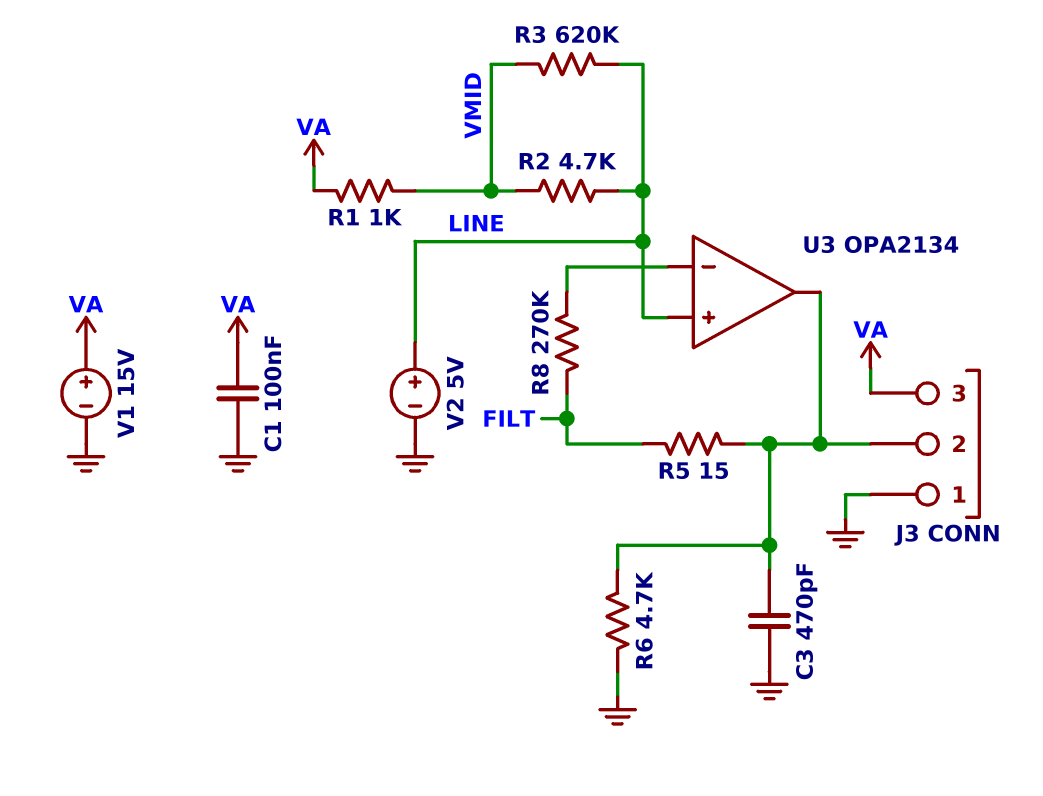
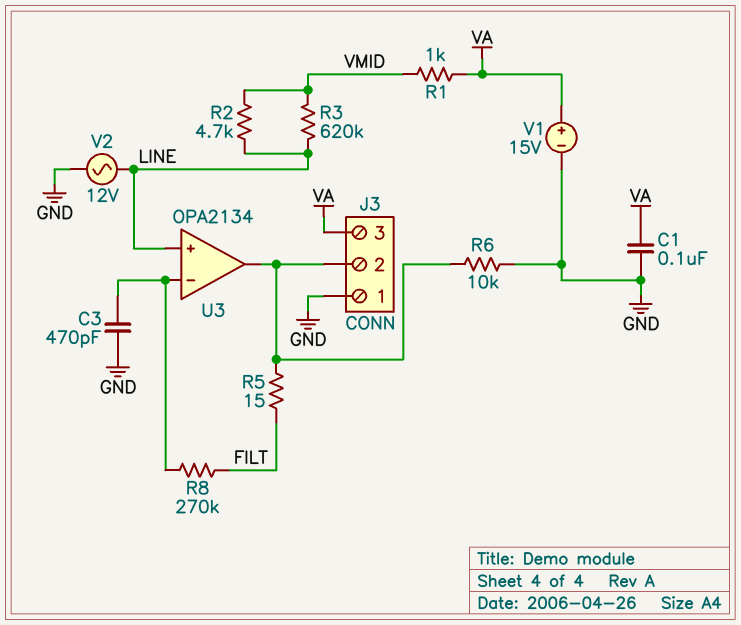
C3: 470pF (GND, J3/2) -> 470pF (GND, U3/in-)
R6: 4.7k (GND, J3/2) -> 10k (GND, J3/2)
V2: 5V (plus LINE, minus GND) -> AC 12V (GND, LINE)

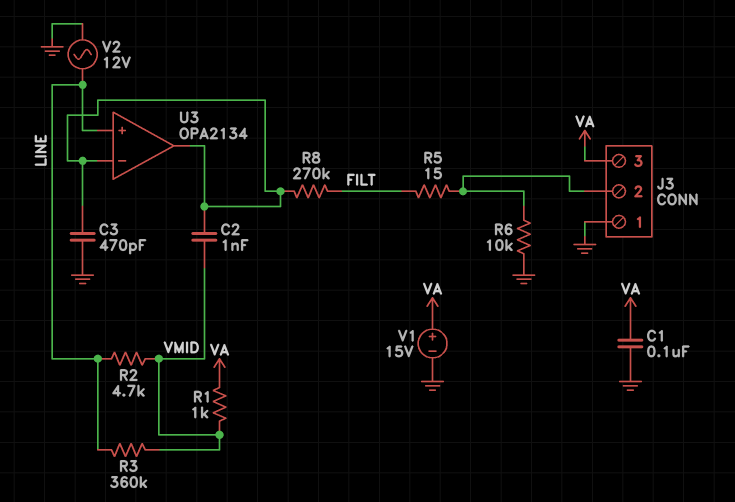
C2: none -> 1nF (U3/in-, VMID)
R3: 620k (LINE, VMID) -> 360k (LINE, VMID)
U3 pin out: J3/2 -> U3/in-

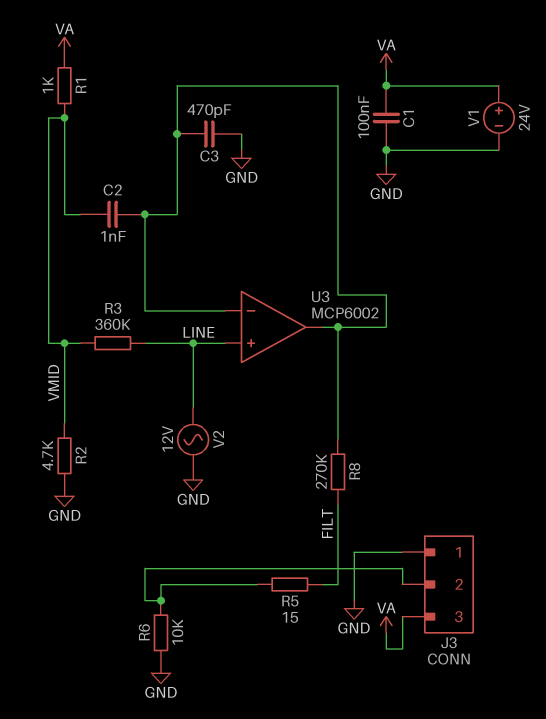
R2: 4.7k (LINE, VMID) -> 4.7k (GND, VMID)
U3: OPA2134 -> MCP6002
V1: 15V (plus VA, minus GND) -> 24V (plus VA, minus GND)

